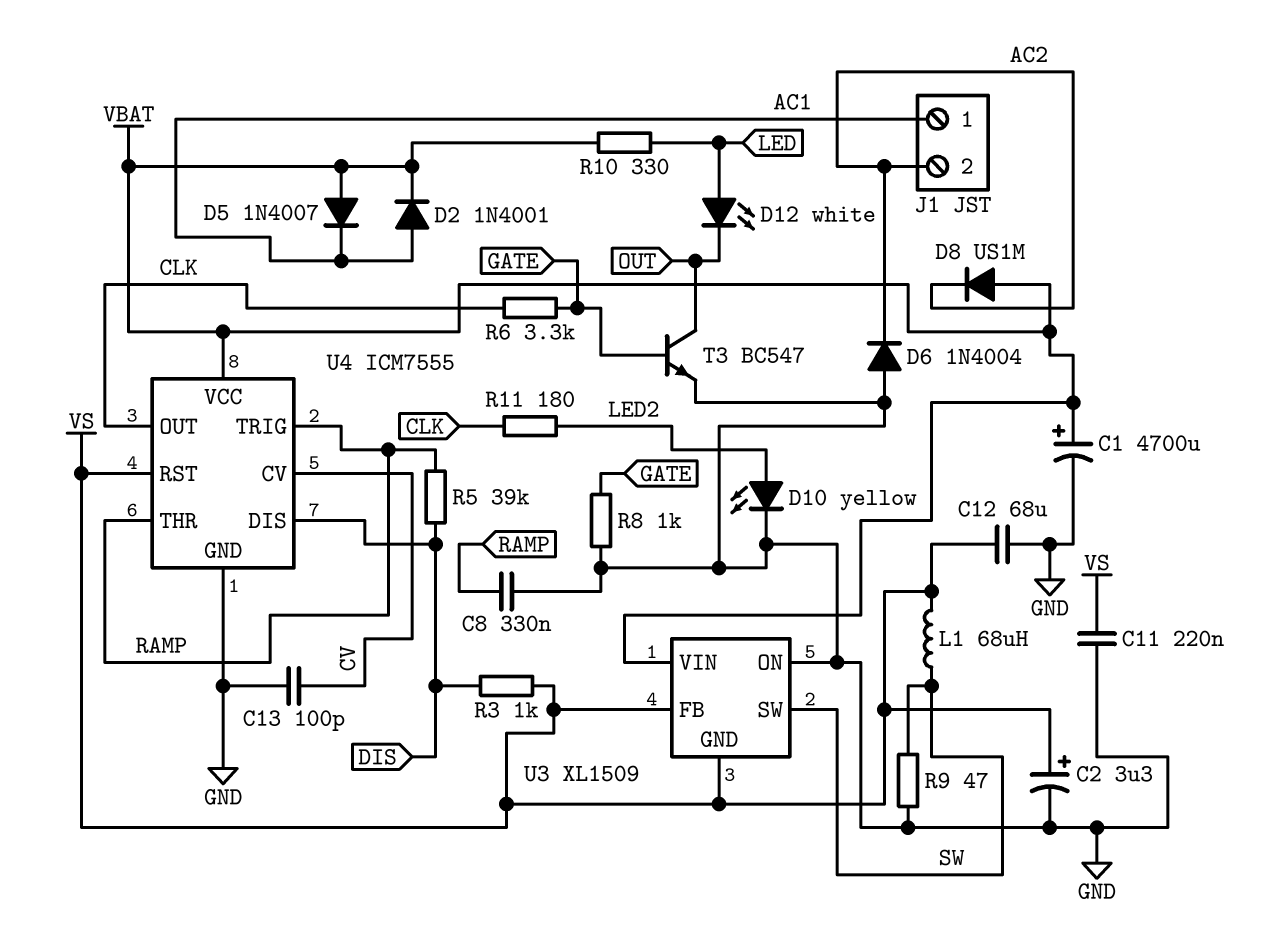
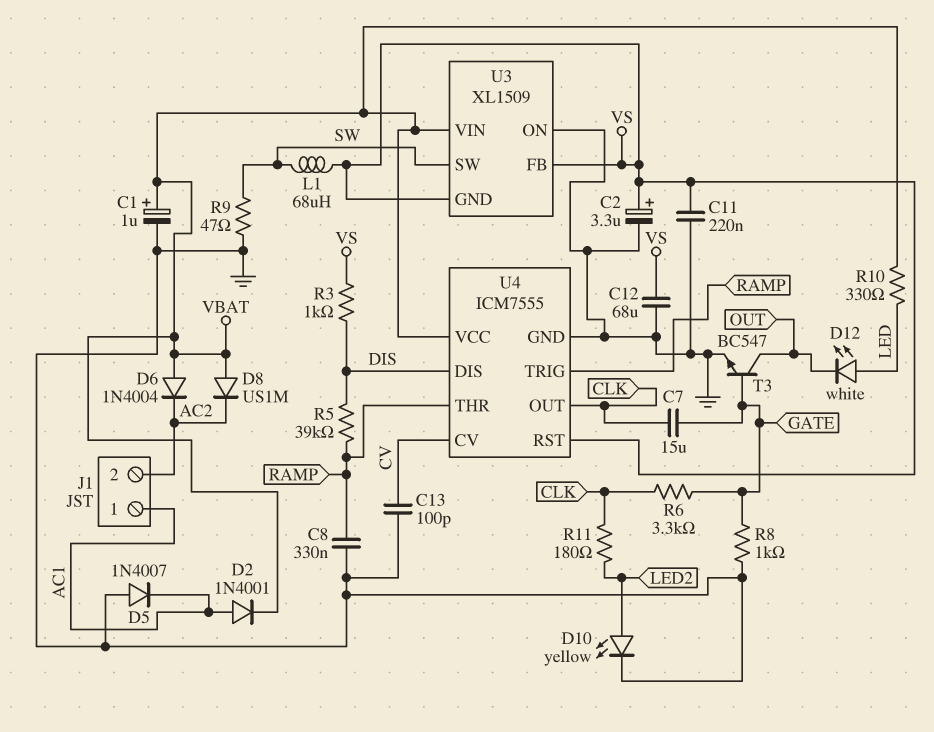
C1: 4700uF (plus VBAT, minus GND) -> 1uF (plus VBAT, minus GND)
C7: none -> 15uF (CLK, GATE)
D5: diode 1N4007 (A VBAT, K AC1) -> diode 1N4007 (A GND, K AC1)
D6: diode 1N4004 (A GND, K AC2) -> diode 1N4004 (A VBAT, K AC2)

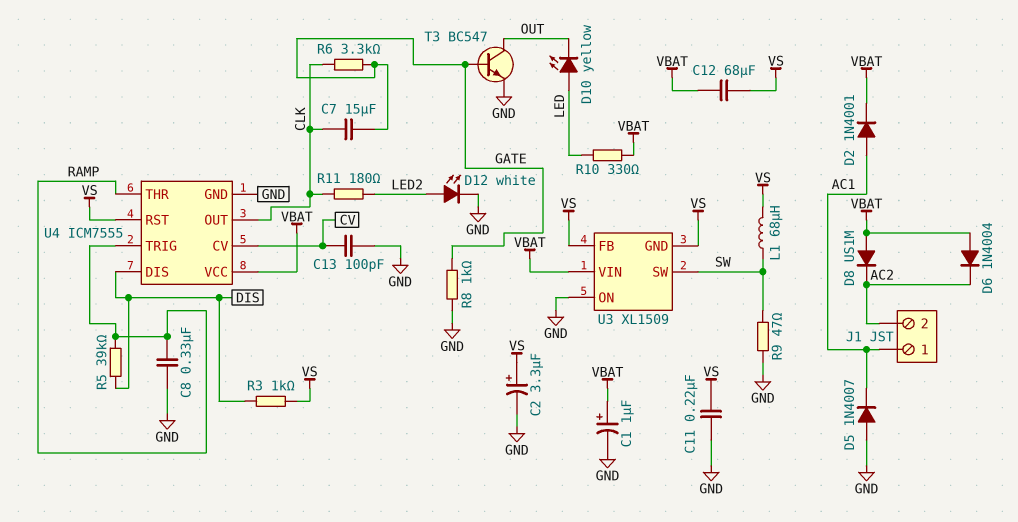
C12: 68uF (GND, VS) -> 68uF (VBAT, VS)
D10: LED yellow (A LED2, K GND) -> LED yellow (A LED, K OUT)
D12: LED white (A LED, K OUT) -> LED white (A LED2, K GND)

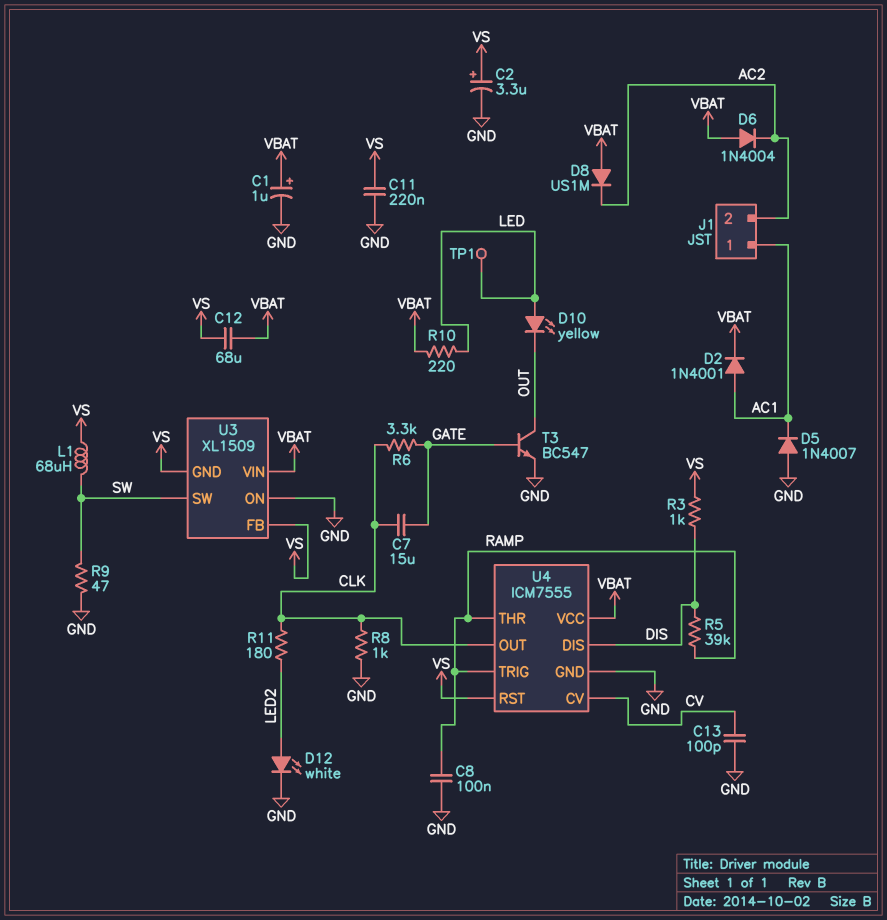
C8: 330nF (GND, RAMP) -> 100nF (GND, RAMP)
R8: 1k (GATE, GND) -> 1k (CLK, GND)
R10: 330 (LED, VBAT) -> 220 (LED, VBAT)
TP1: none -> test point (LED)

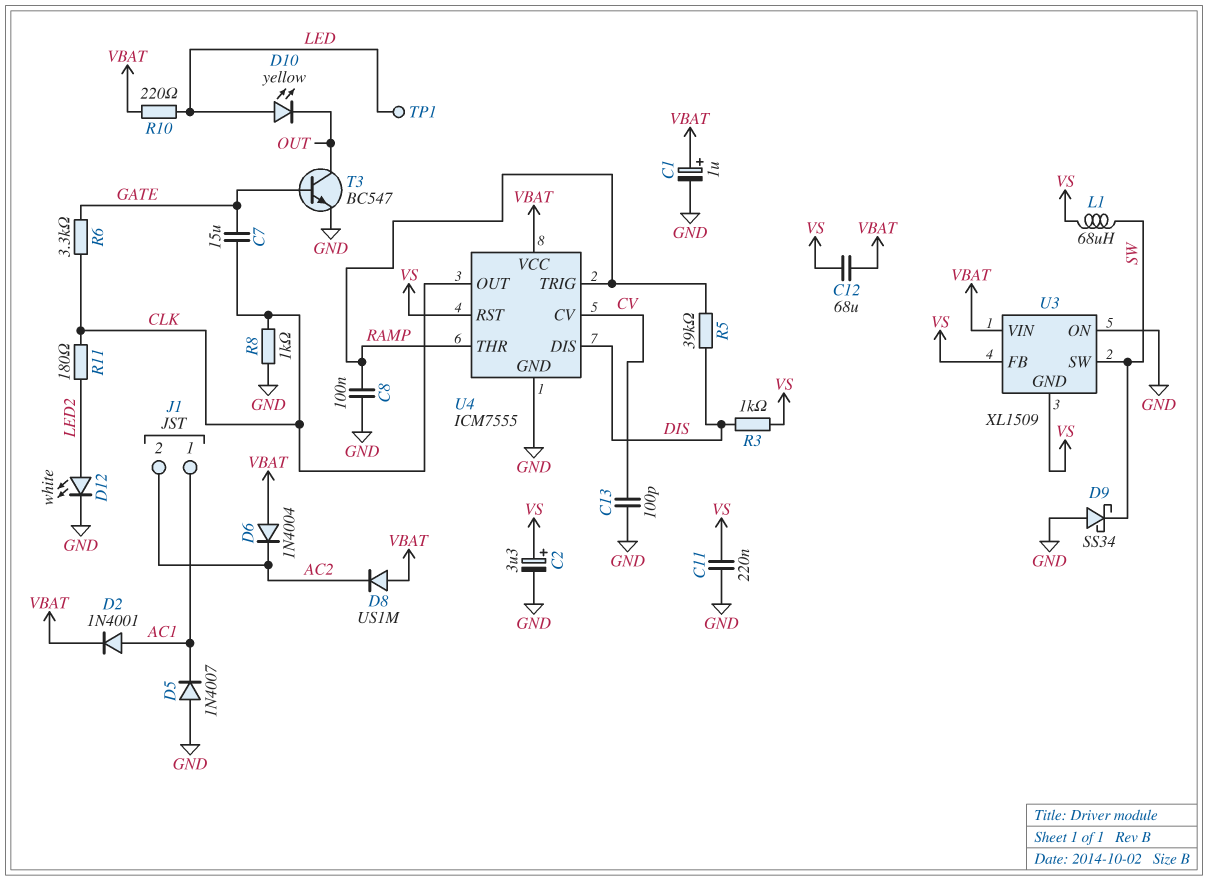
D9: none -> schottky SS34 (A GND, K SW)
R9: 47 (GND, SW) -> none

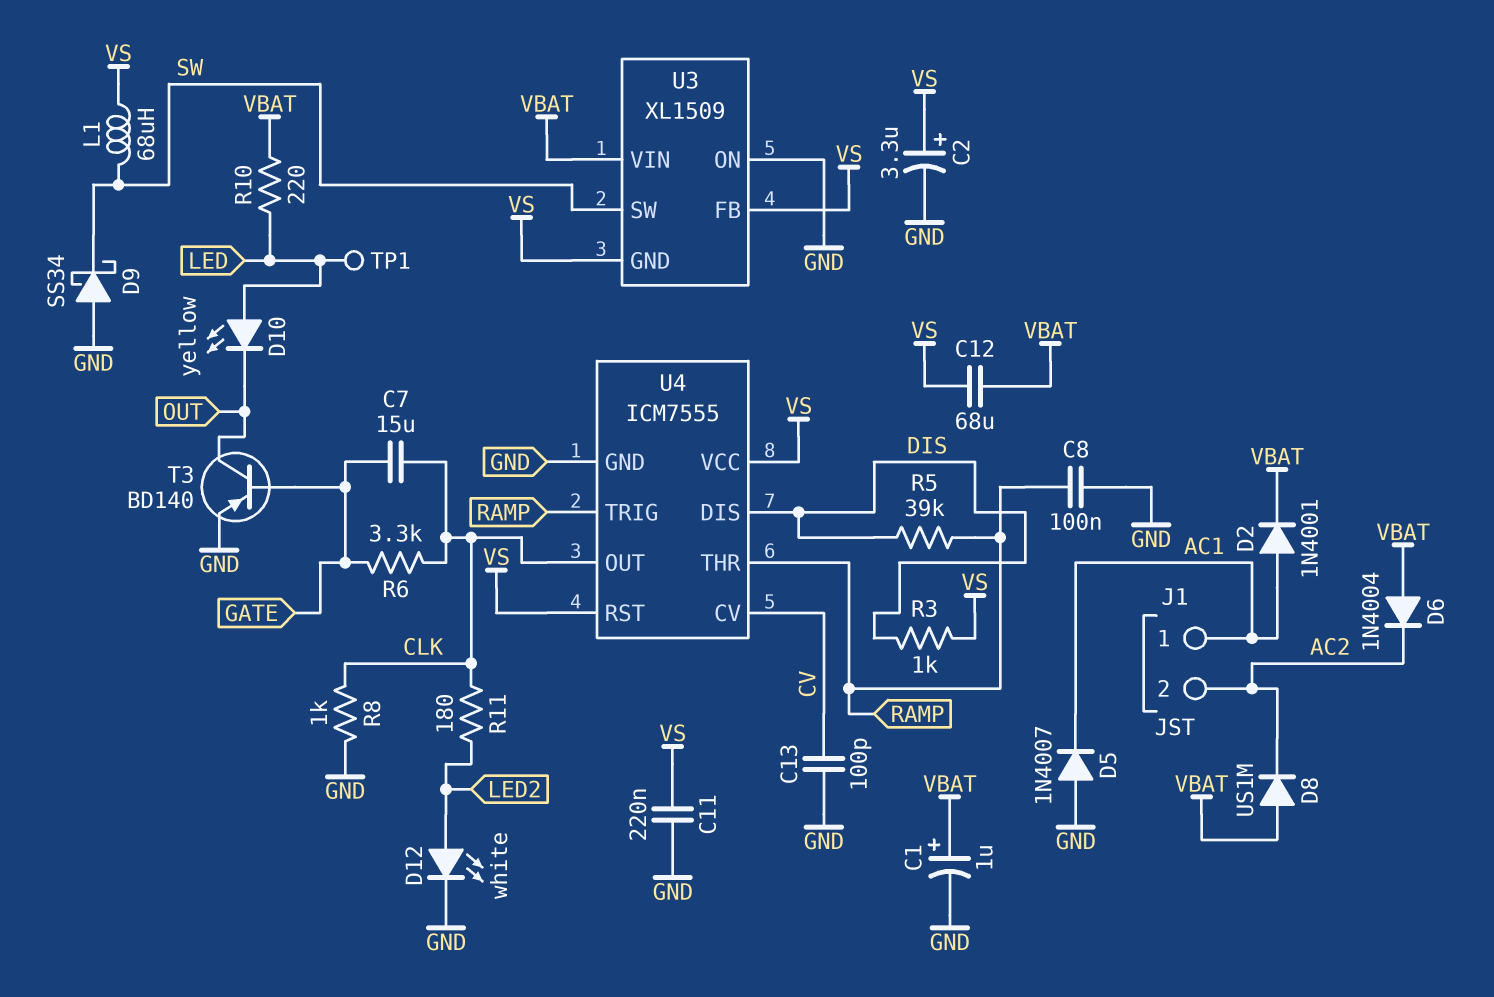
T3: NPN BC547 (B GATE, C OUT, E GND) -> PNP BD140 (B GATE, C OUT, E GND)
U4 pin VCC: VBAT -> VS

